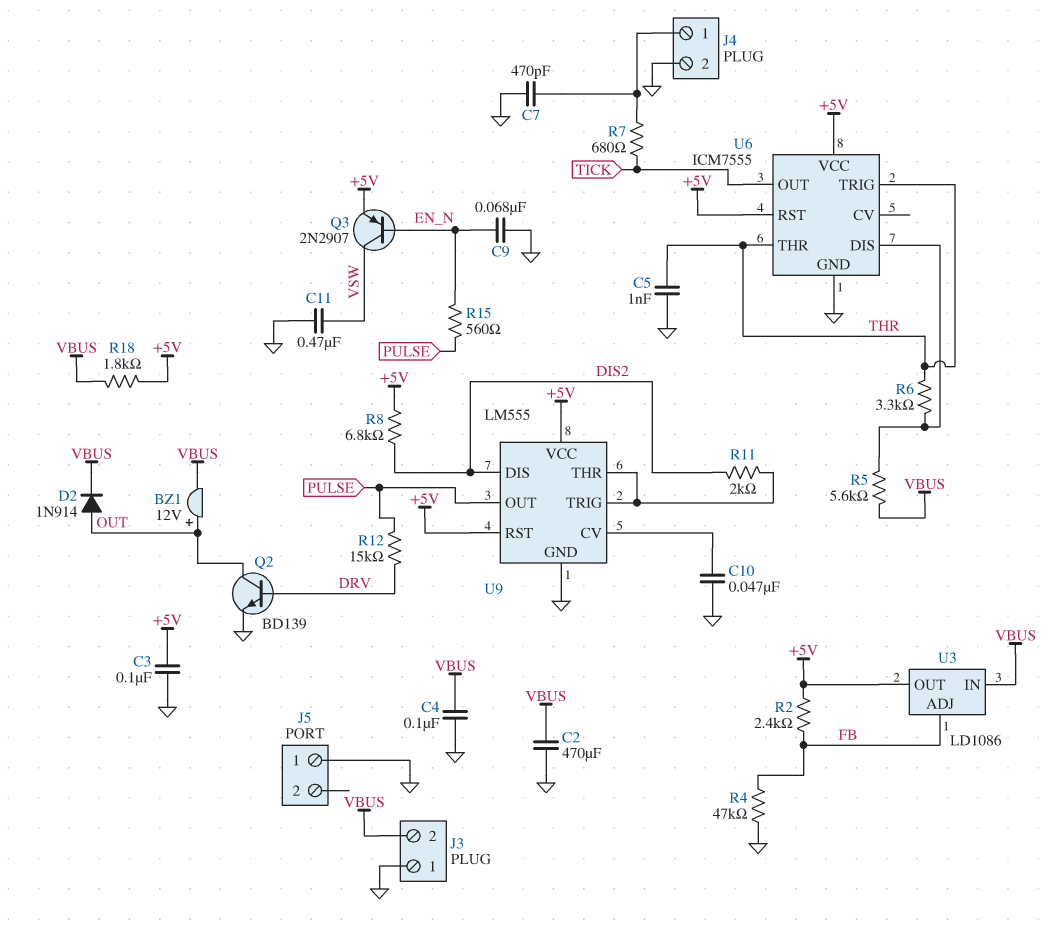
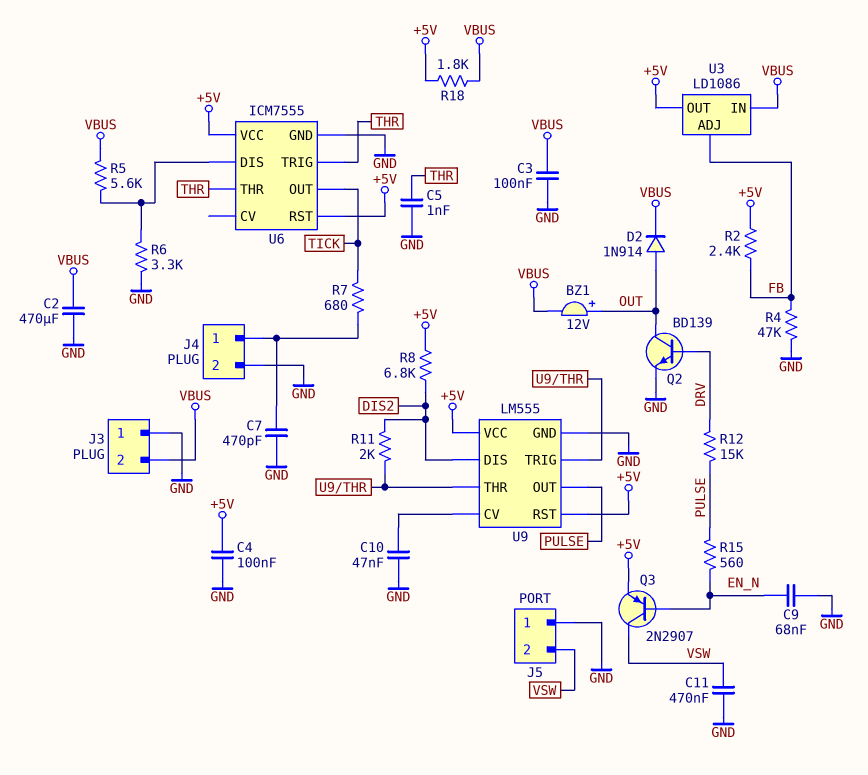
C3: 100nF (+5V, GND) -> 100nF (GND, VBUS)
C4: 100nF (GND, VBUS) -> 100nF (+5V, GND)
J5 pin 2: none -> VSW
R6: 3.3k (THR, U6/DIS) -> 3.3k (GND, U6/DIS)

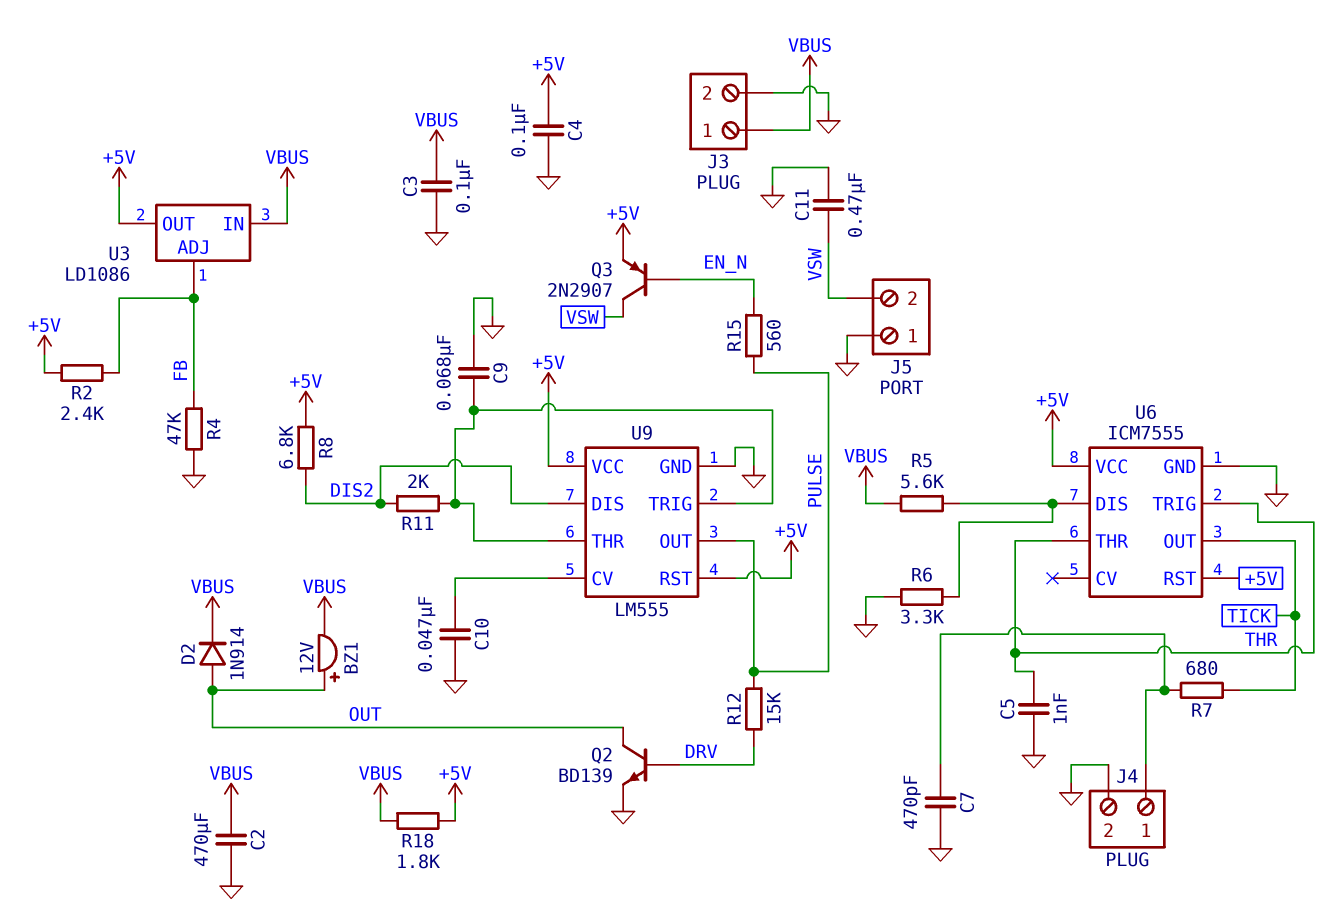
C9: 68nF (EN_N, GND) -> 68nF (GND, U9/THR)
J3 pin 1: GND -> VBUS
J3 pin 2: VBUS -> GND

